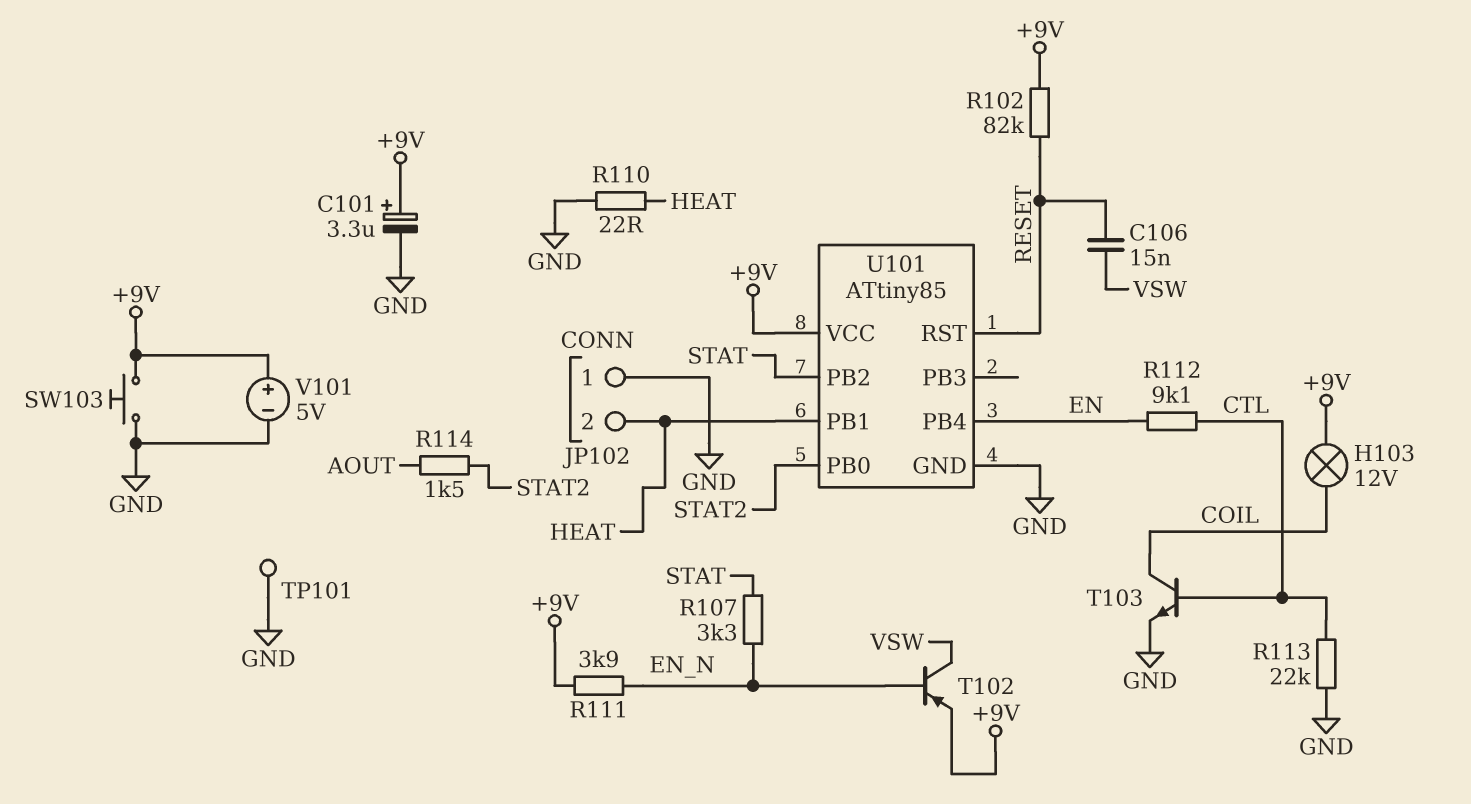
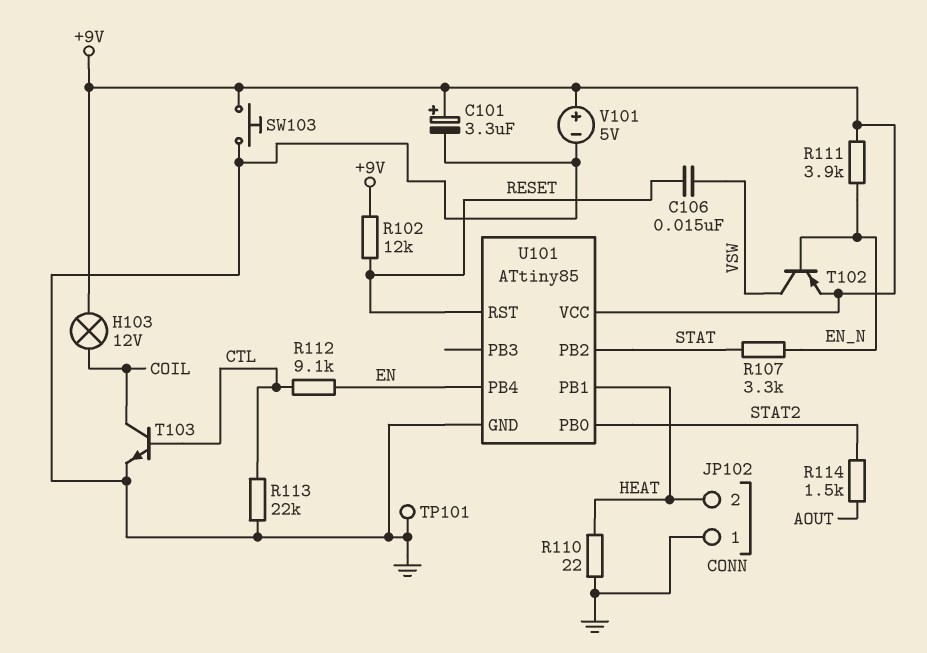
R102: 82k (+9V, RESET) -> 12k (+9V, RESET)

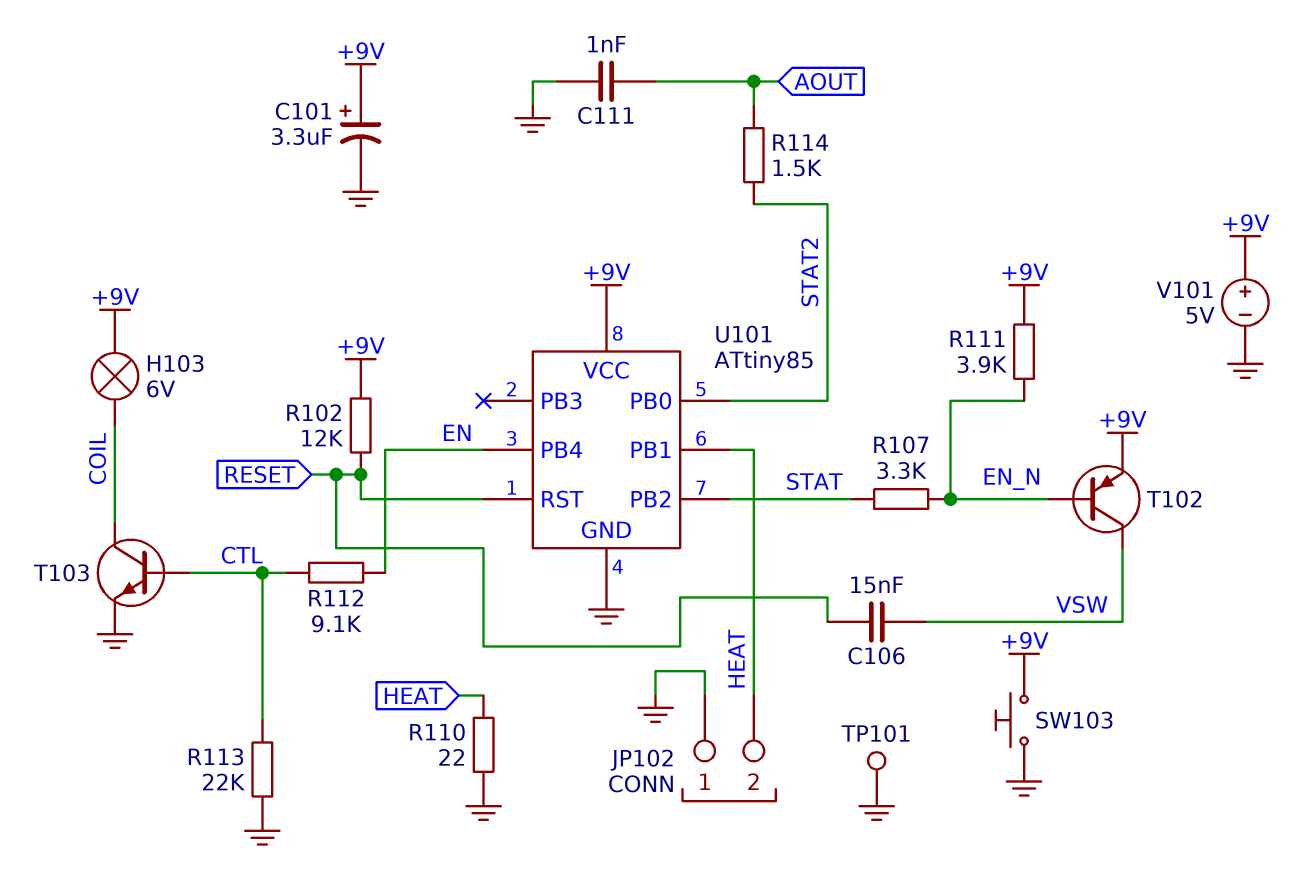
C111: none -> 1nF (AOUT, GND)
H103: lamp 12V (+9V, COIL) -> lamp 6V (+9V, COIL)

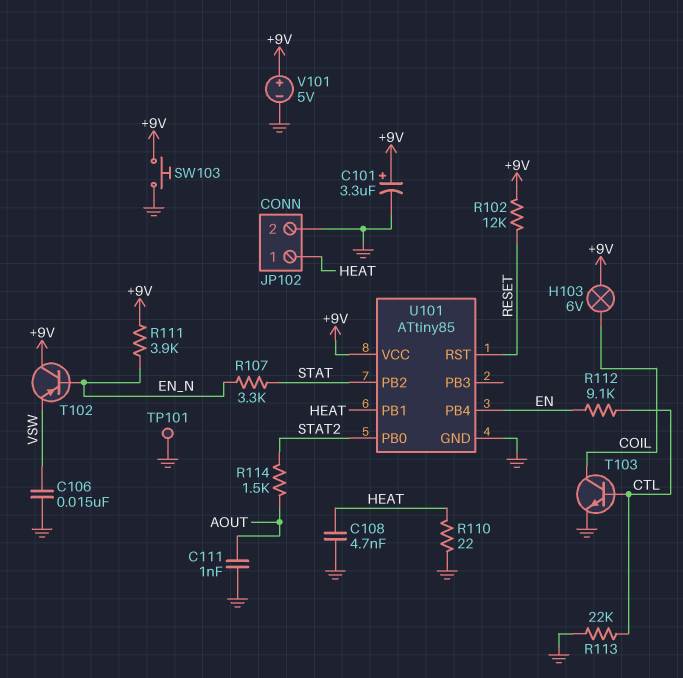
C106: 15nF (RESET, VSW) -> 15nF (GND, VSW)
C108: none -> 4.7nF (GND, HEAT)
JP102 pin 1: GND -> HEAT
JP102 pin 2: HEAT -> GND
T102: PNP (B EN_N, C VSW, E +9V) -> PNP (B EN_N, C +9V, E VSW)

